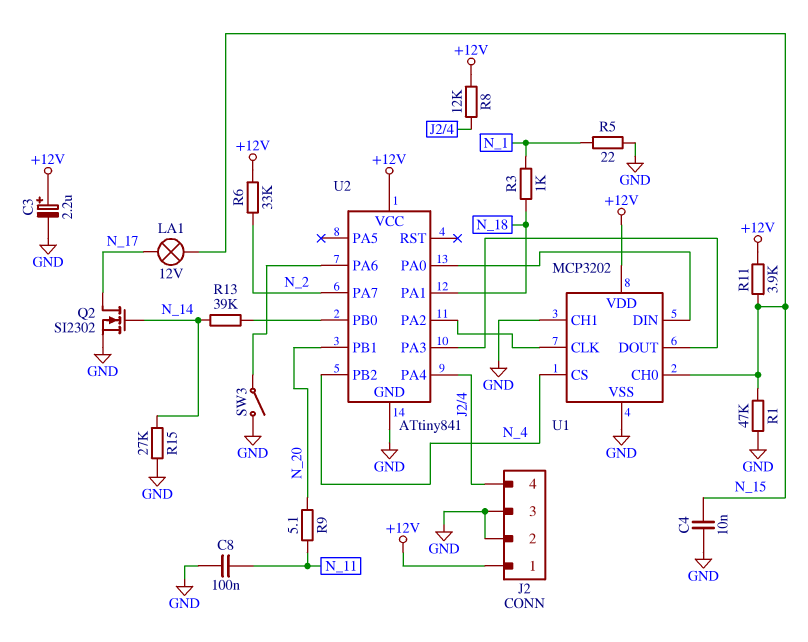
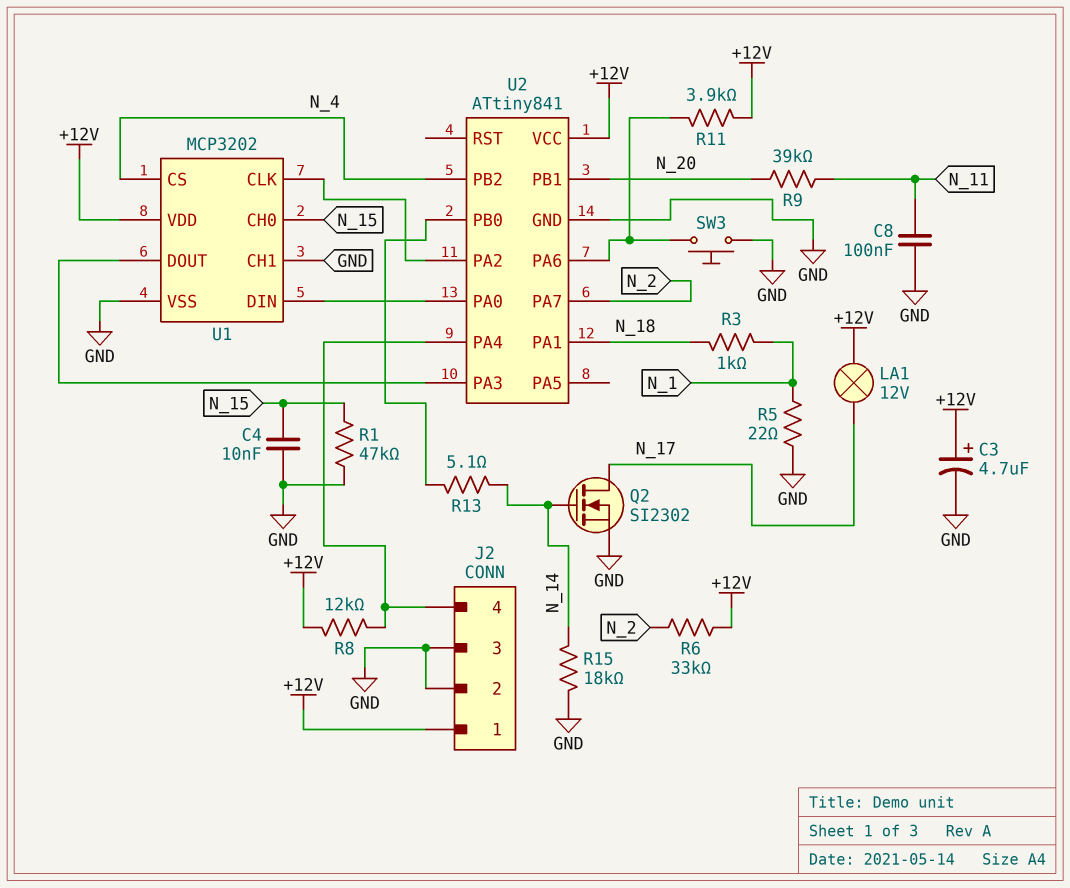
C3: 2.2uF (plus +12V, minus GND) -> 4.7uF (plus +12V, minus GND)
LA1: lamp 12V (N_15, N_17) -> lamp 12V (+12V, N_17)
R9: 5.1 (N_11, N_20) -> 39k (N_11, N_20)
R11: 3.9k (+12V, N_15) -> 3.9k (+12V, U2/PA6)
R13: 39k (N_14, U2/PB0) -> 5.1 (N_14, U2/PB0)
R15: 27k (GND, N_14) -> 18k (GND, N_14)
SW3: switch (GND, U2/PA6) -> button (GND, U2/PA6)

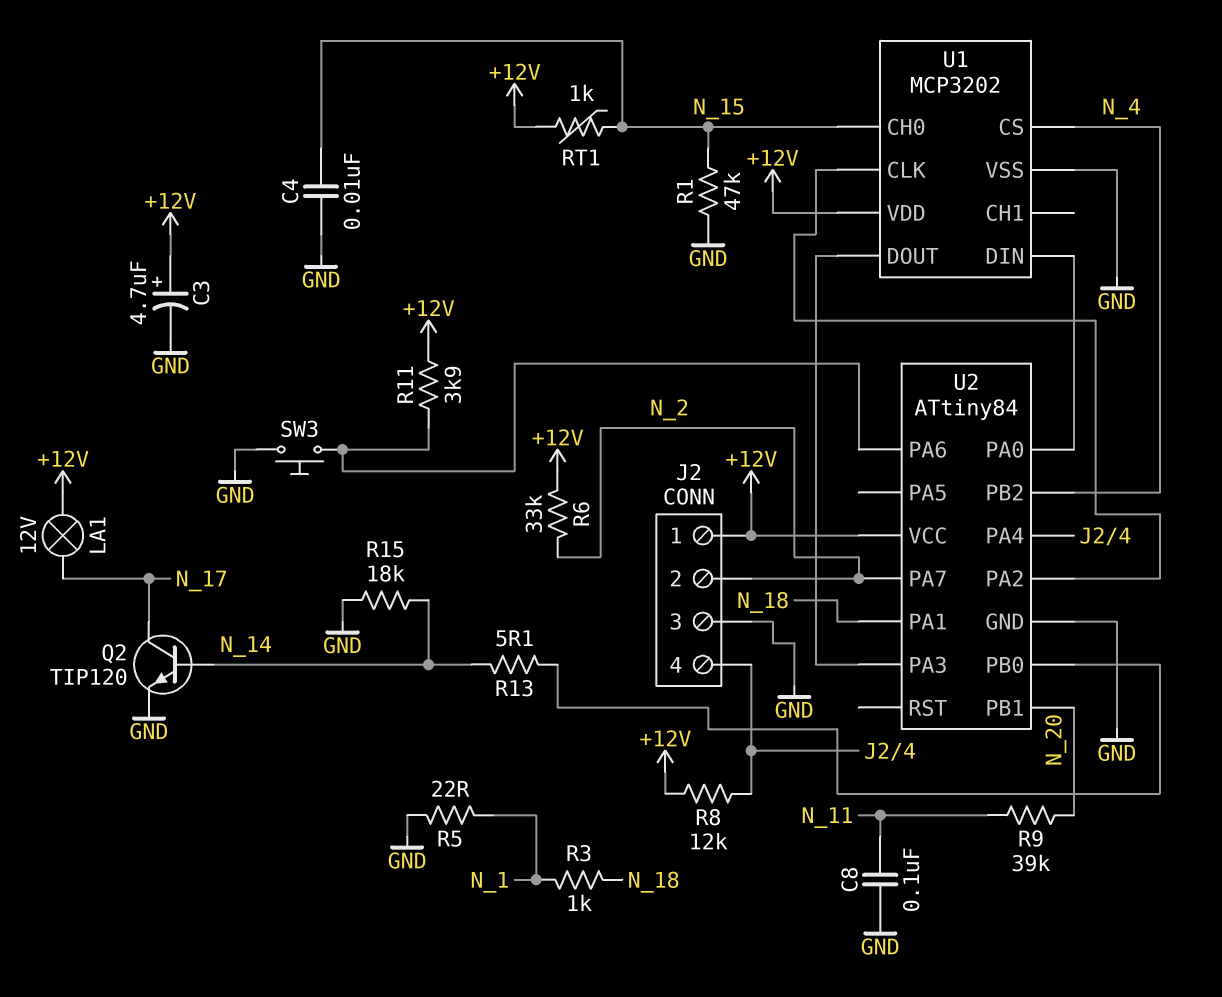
J2 pin 2: GND -> N_2
Q2: NMOS SI2302 (G N_14, D N_17, S GND) -> NPN TIP120 (B N_14, C N_17, E GND)
RT1: none -> 1k (+12V, N_15)
U1 pin CH1: GND -> none
U2: ATtiny841 -> ATtiny84

